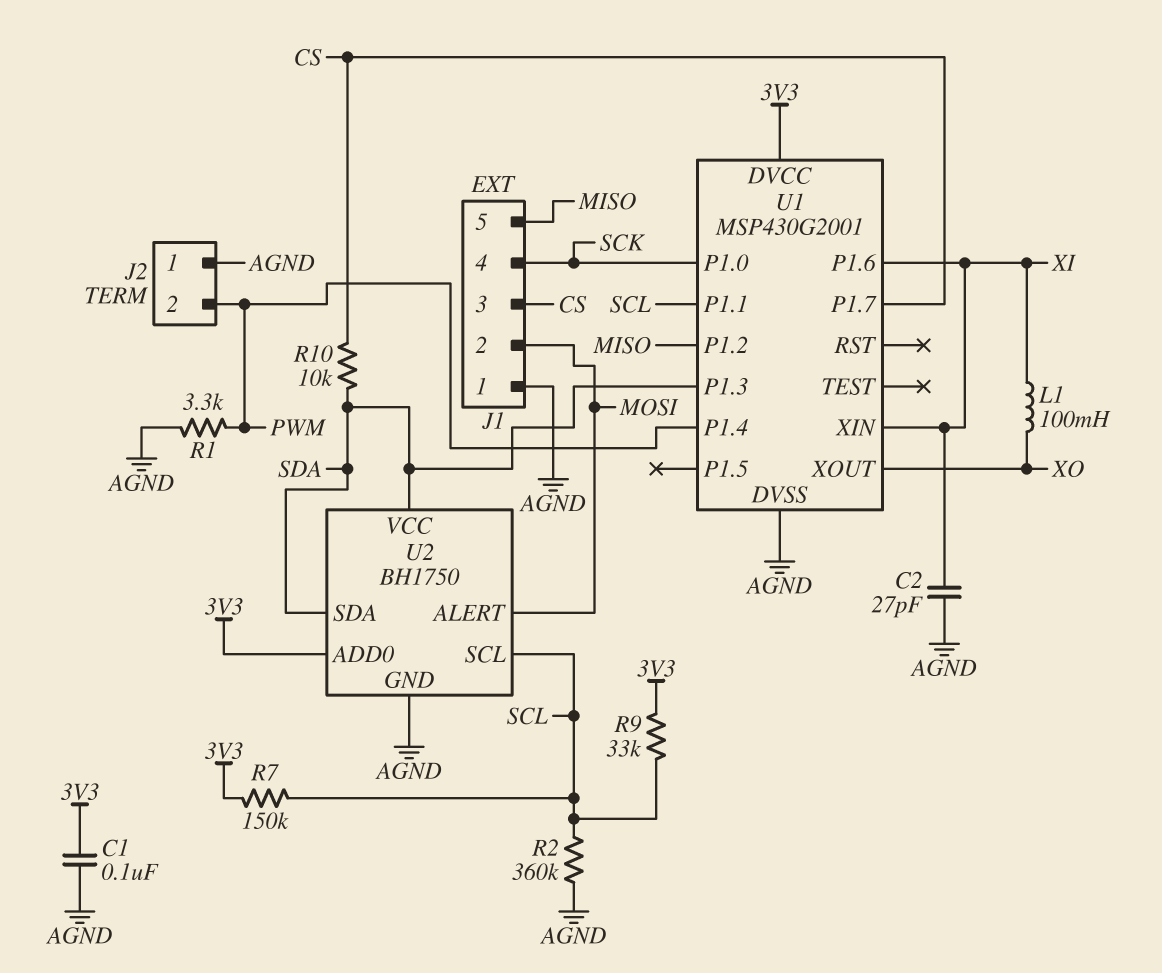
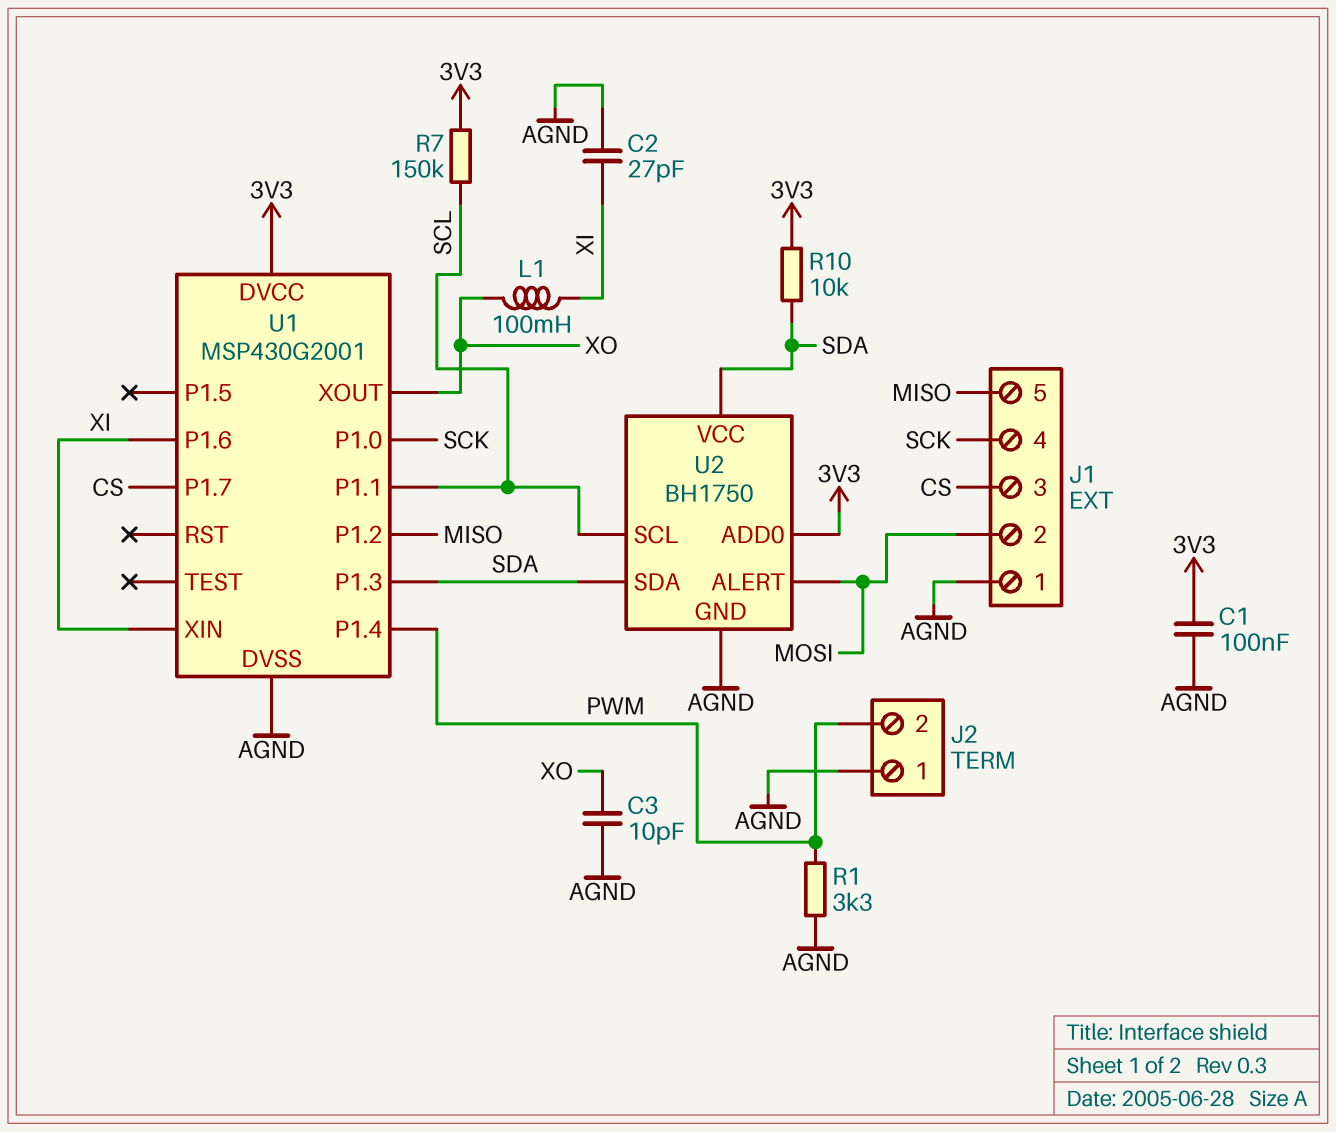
C3: none -> 10pF (AGND, XO)
R2: 360k (AGND, SCL) -> none
R9: 33k (3V3, SCL) -> none
R10: 10k (CS, SDA) -> 10k (3V3, SDA)

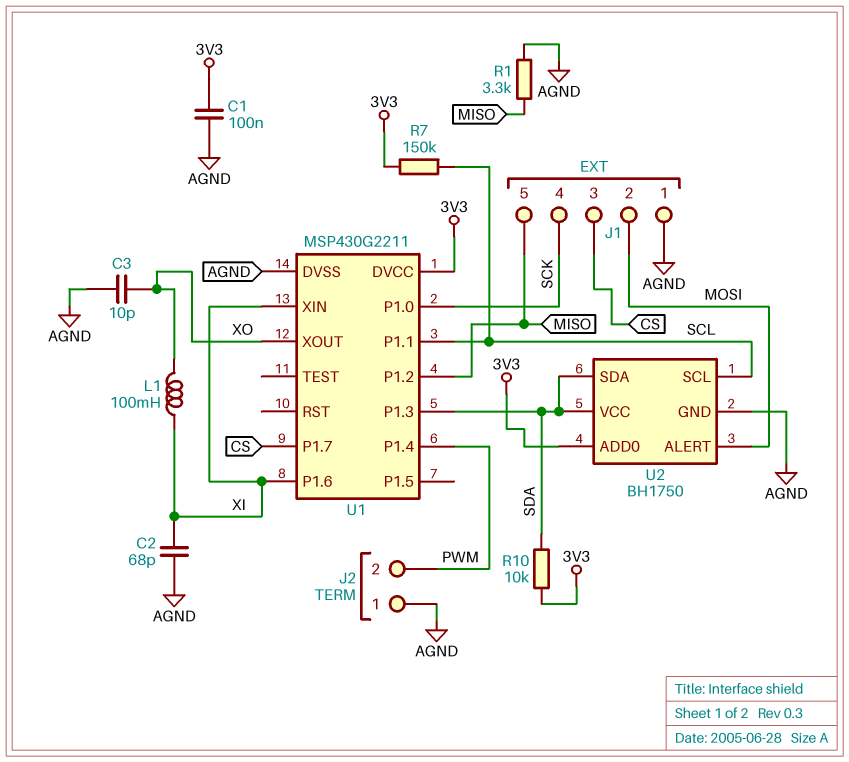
C2: 27pF (AGND, XI) -> 68pF (AGND, XI)
R1: 3.3k (AGND, PWM) -> 3.3k (AGND, MISO)
U1: MSP430G2001 -> MSP430G2211

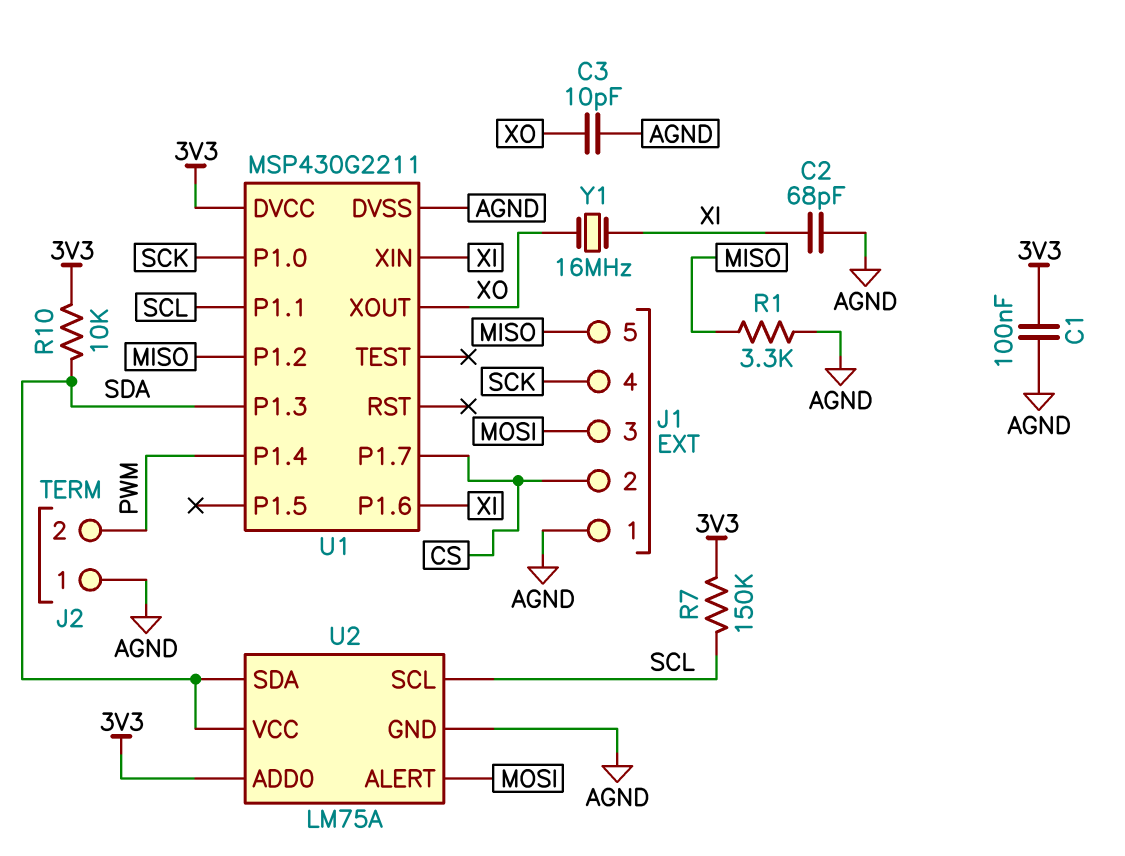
J1 pin 2: MOSI -> CS
J1 pin 3: CS -> MOSI
L1: 100mH (XI, XO) -> none
U2: BH1750 -> LM75A
Y1: none -> 16MHz (XI, XO)

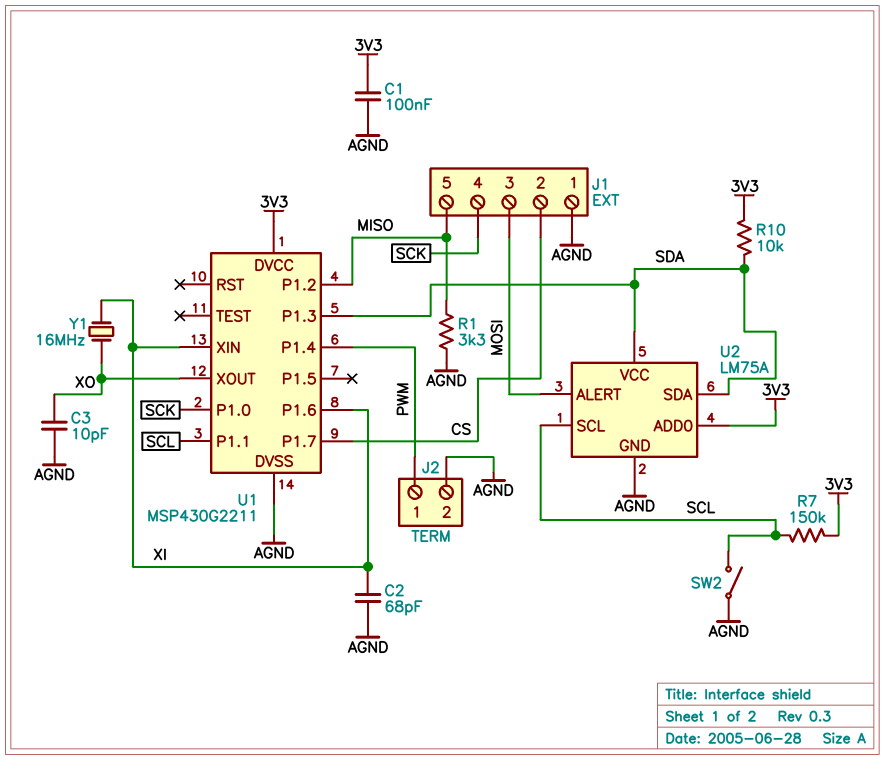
J2 pin 1: AGND -> PWM
J2 pin 2: PWM -> AGND
SW2: none -> switch (AGND, SCL)

